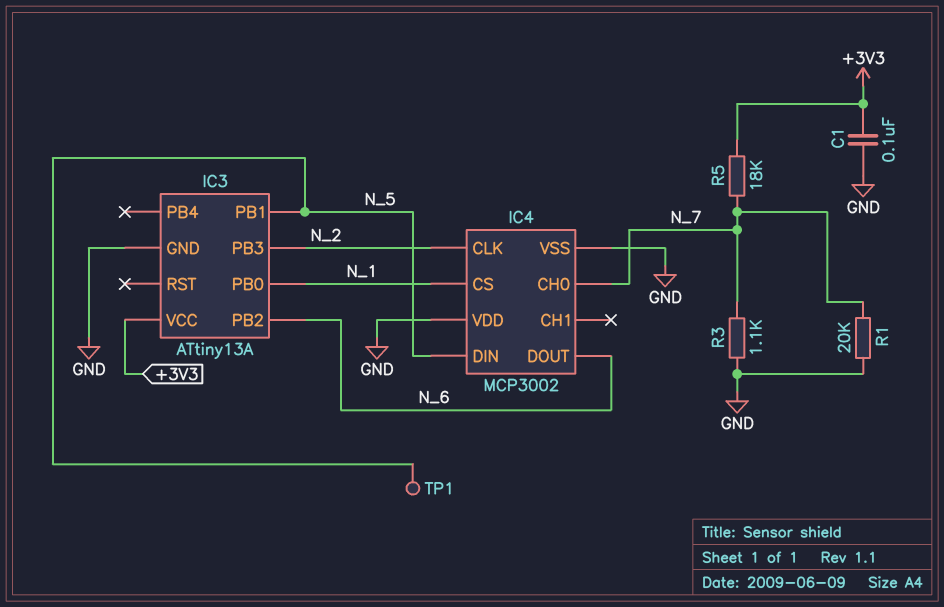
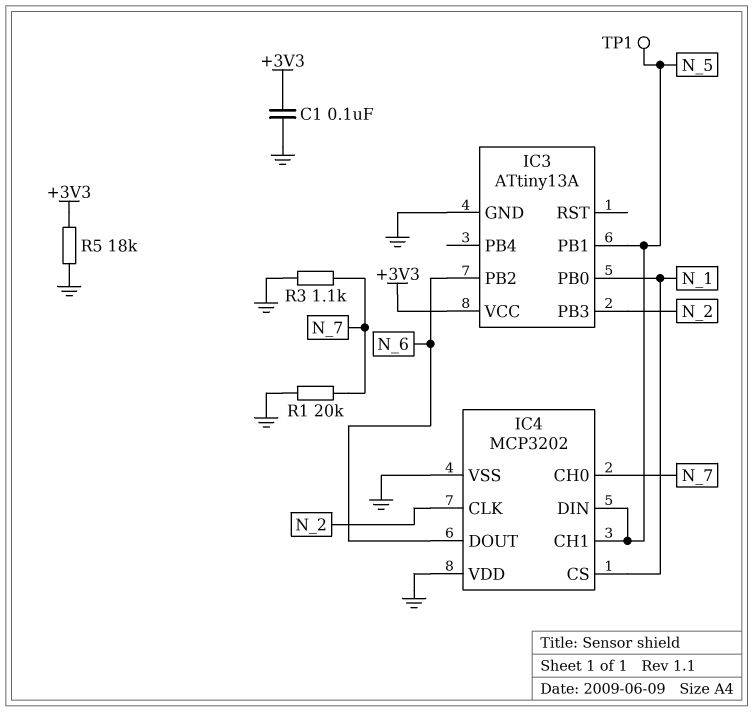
IC4: MCP3002 -> MCP3202
IC4 pin CH1: none -> N_5
R5: 18k (+3V3, N_7) -> 18k (+3V3, GND)

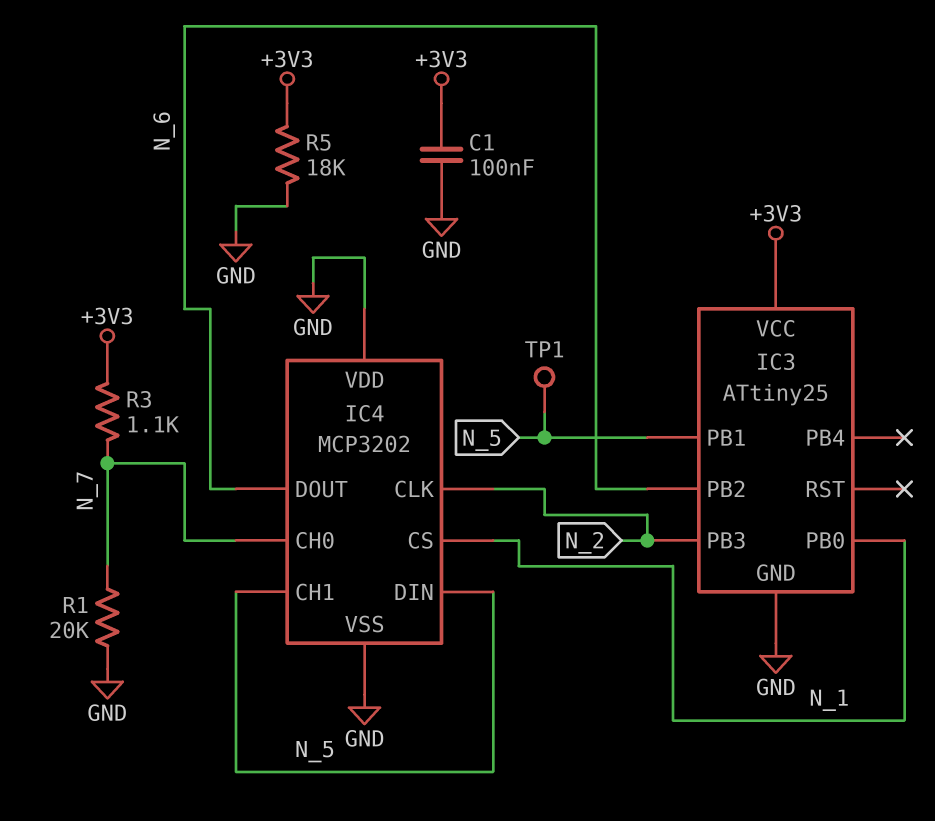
IC3: ATtiny13A -> ATtiny25
R3: 1.1k (GND, N_7) -> 1.1k (+3V3, N_7)

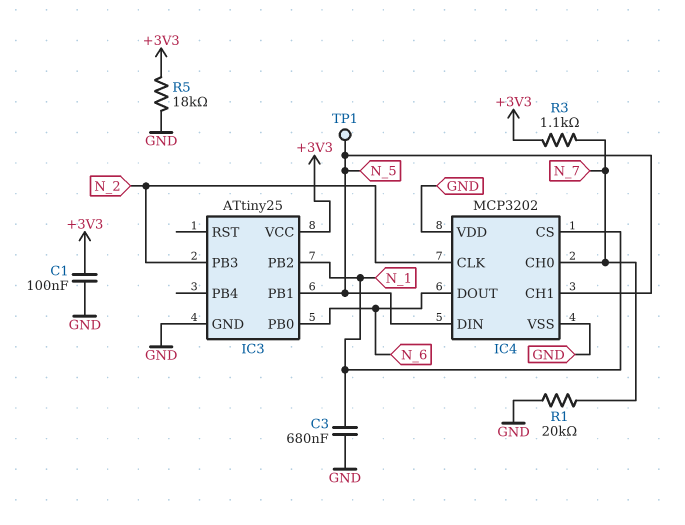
C3: none -> 680nF (GND, N_1)
IC3 pin PB0: N_1 -> N_6
IC3 pin PB2: N_6 -> N_1

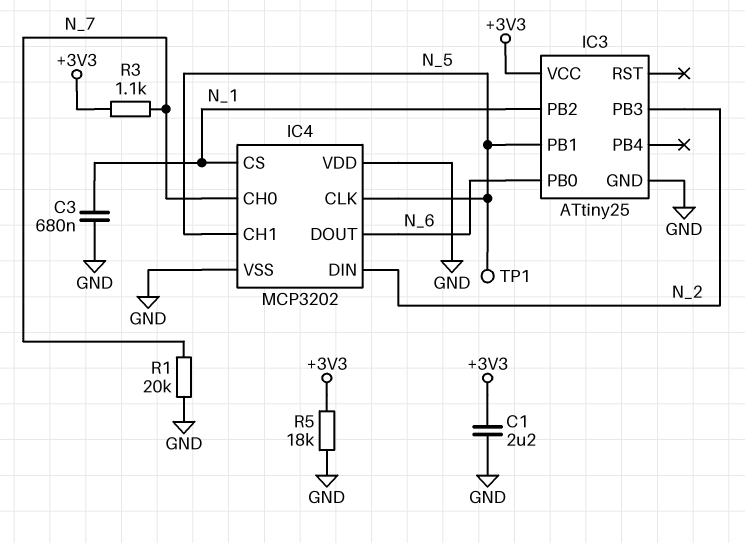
C1: 100nF (+3V3, GND) -> 2.2uF (+3V3, GND)
IC4 pin CLK: N_2 -> N_5
IC4 pin DIN: N_5 -> N_2

